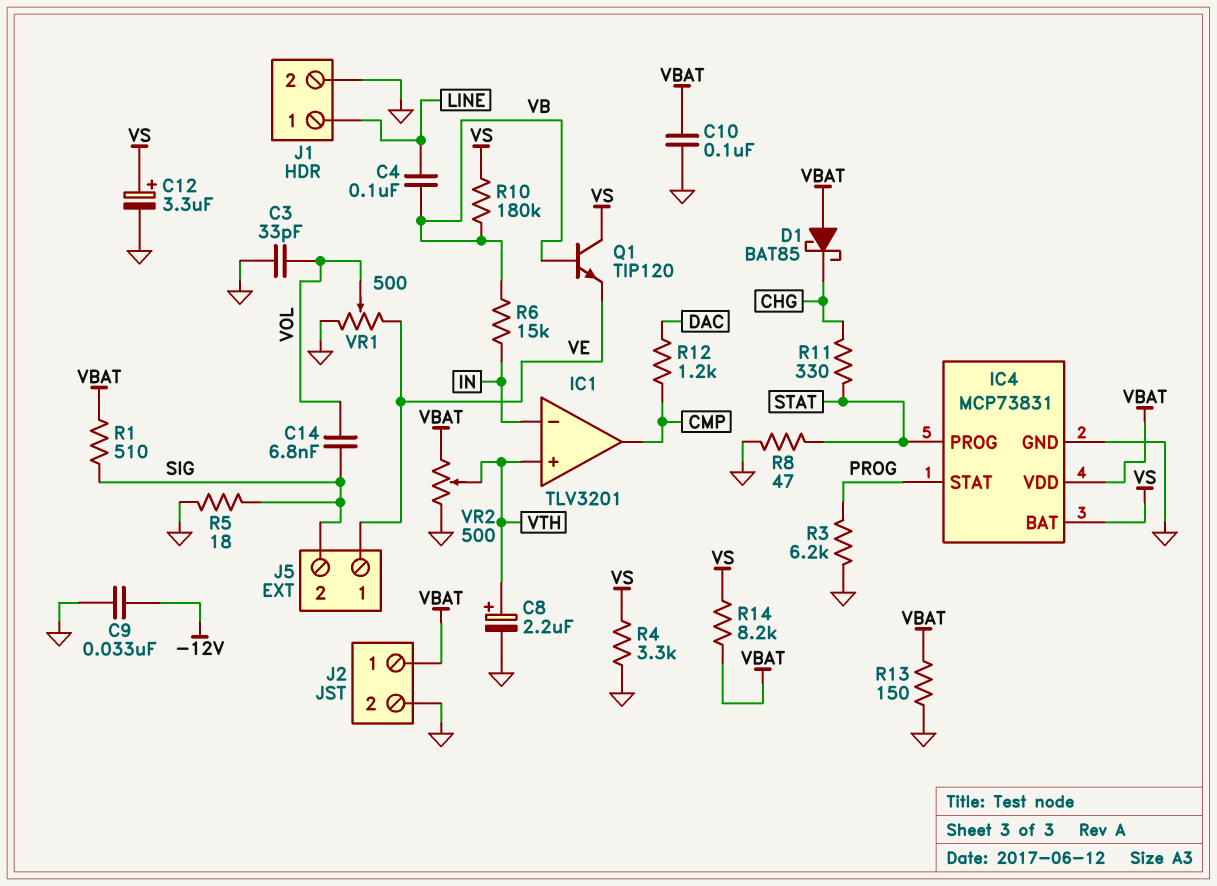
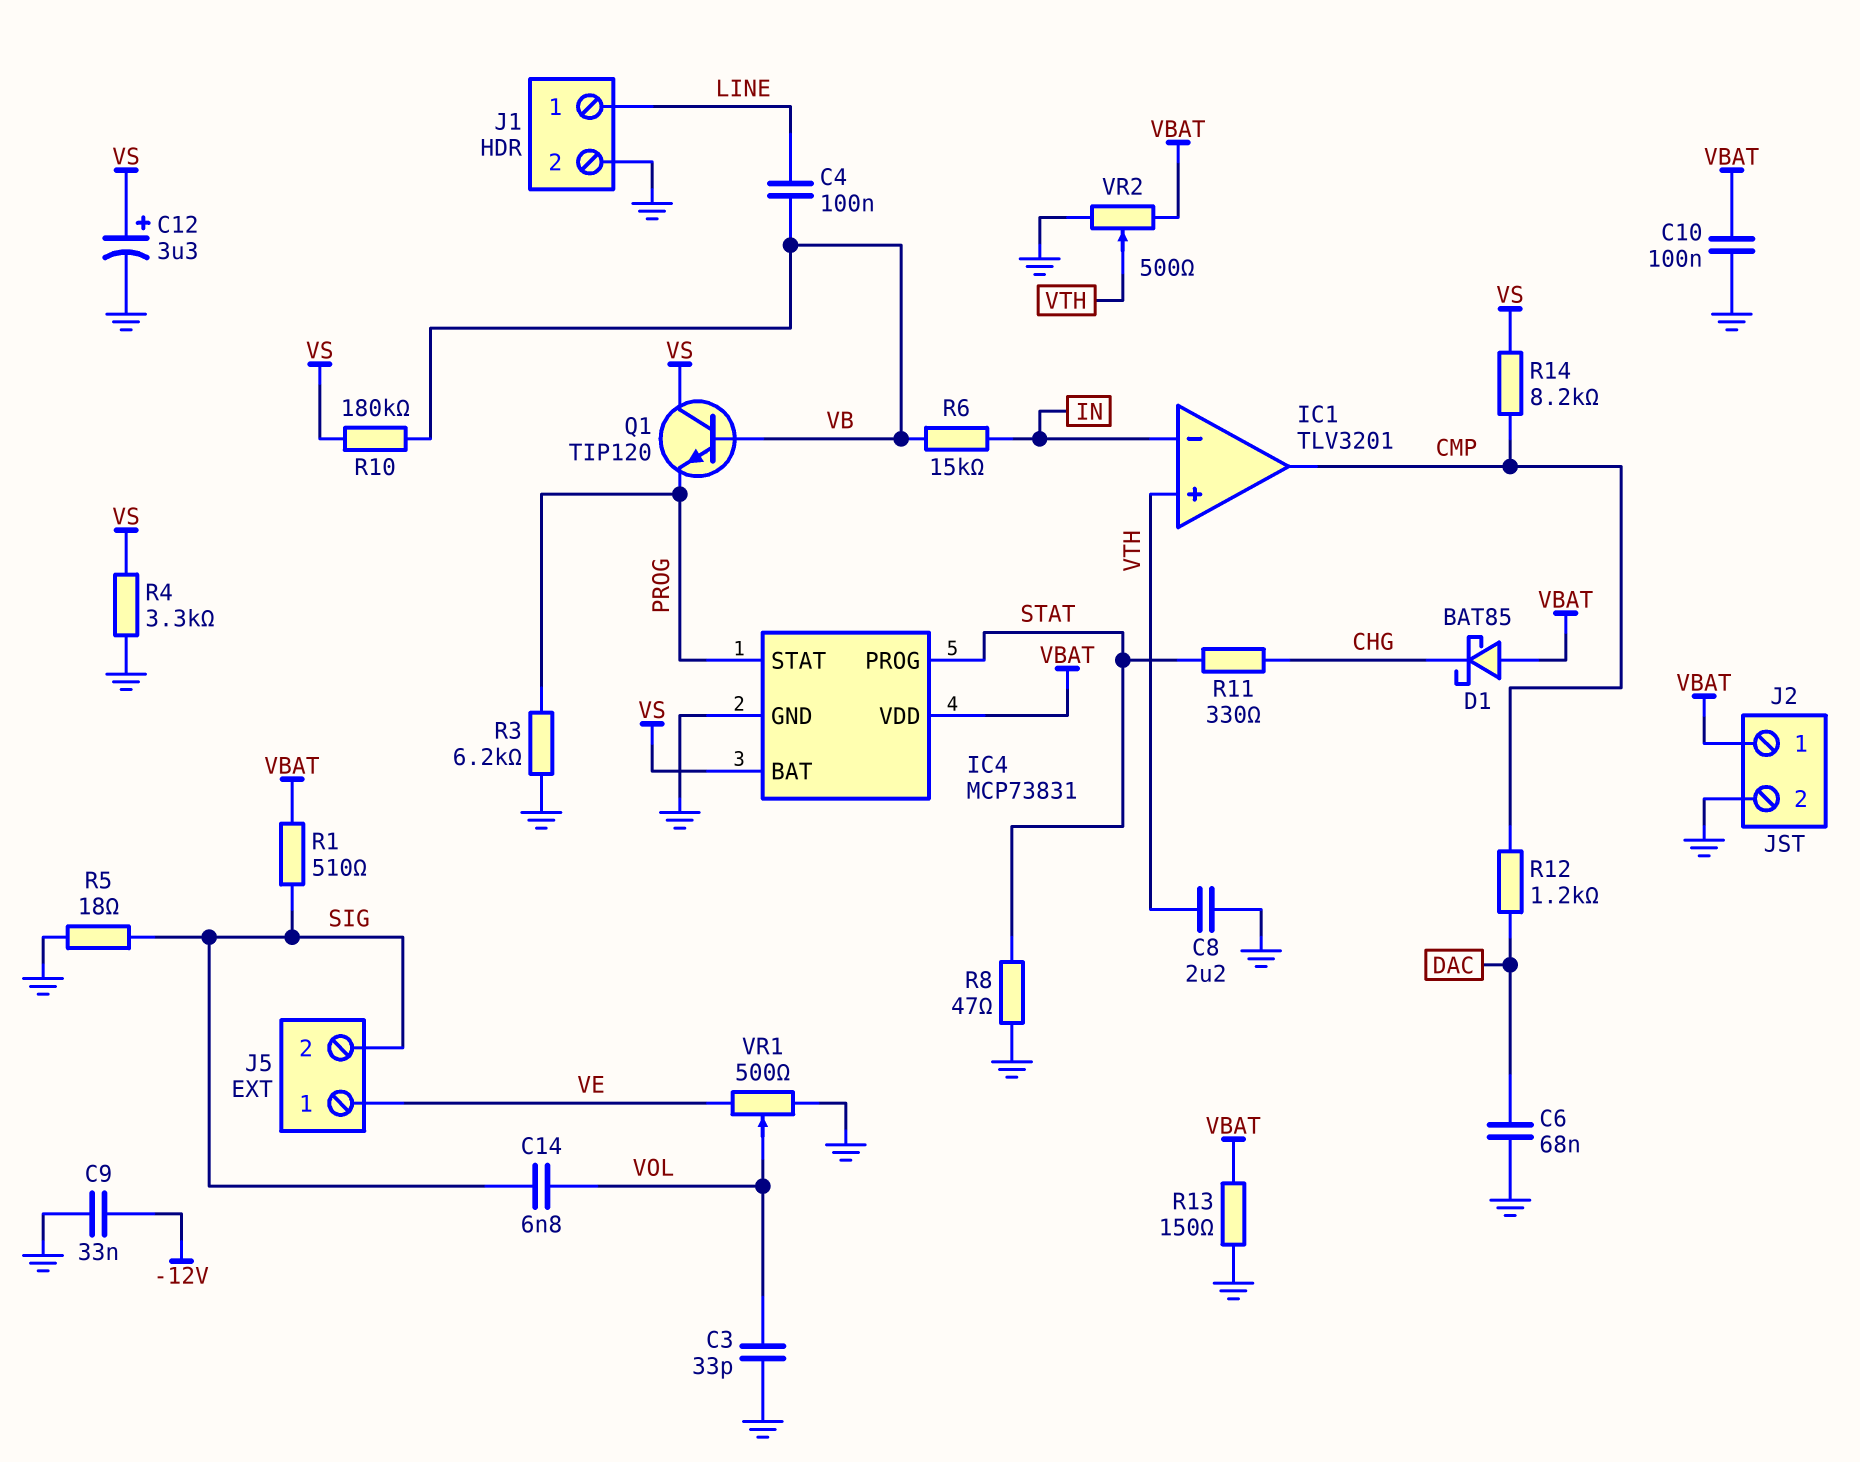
C6: none -> 68nF (DAC, GND)
C8: 2.2uF (plus VTH, minus GND) -> 2.2uF (GND, VTH)
Q1: NPN TIP120 (B VB, C VS, E VE) -> NPN TIP120 (B VB, C VS, E PROG)
R14: 8.2k (VBAT, VS) -> 8.2k (CMP, VS)

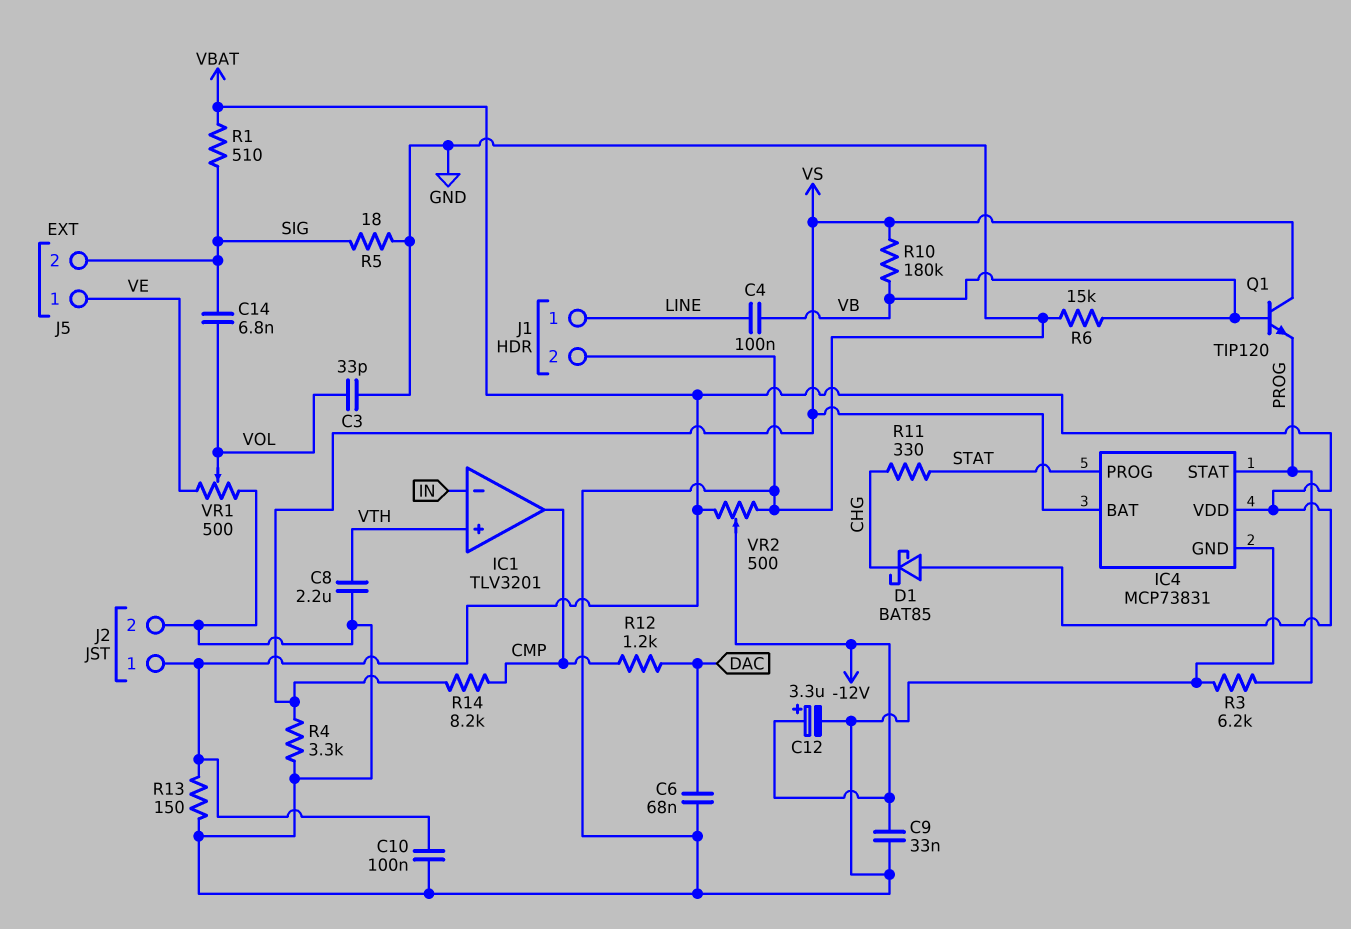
C12: 3.3uF (plus VS, minus GND) -> 3.3uF (plus -12V, minus GND)
R6: 15k (IN, VB) -> 15k (GND, VB)
R8: 47 (GND, STAT) -> none
VR2: 500 (GND, VBAT, wiper VTH) -> 500 (GND, VBAT, wiper -12V)

